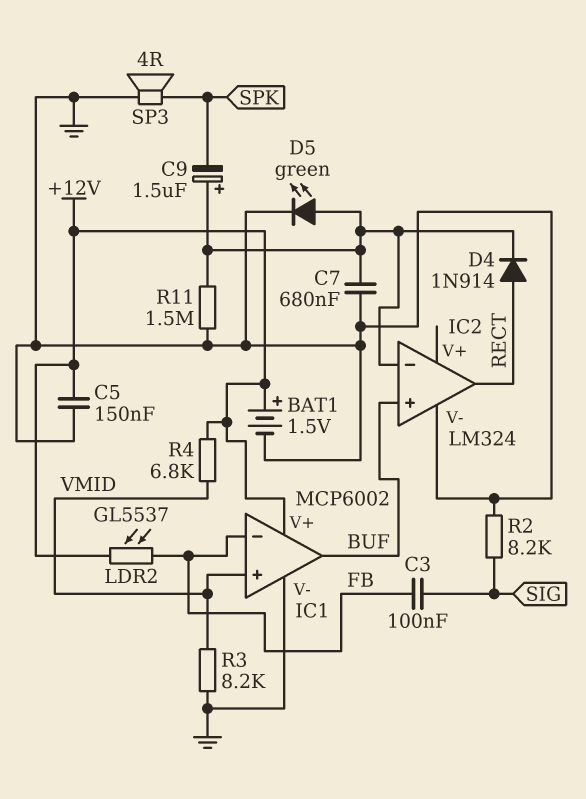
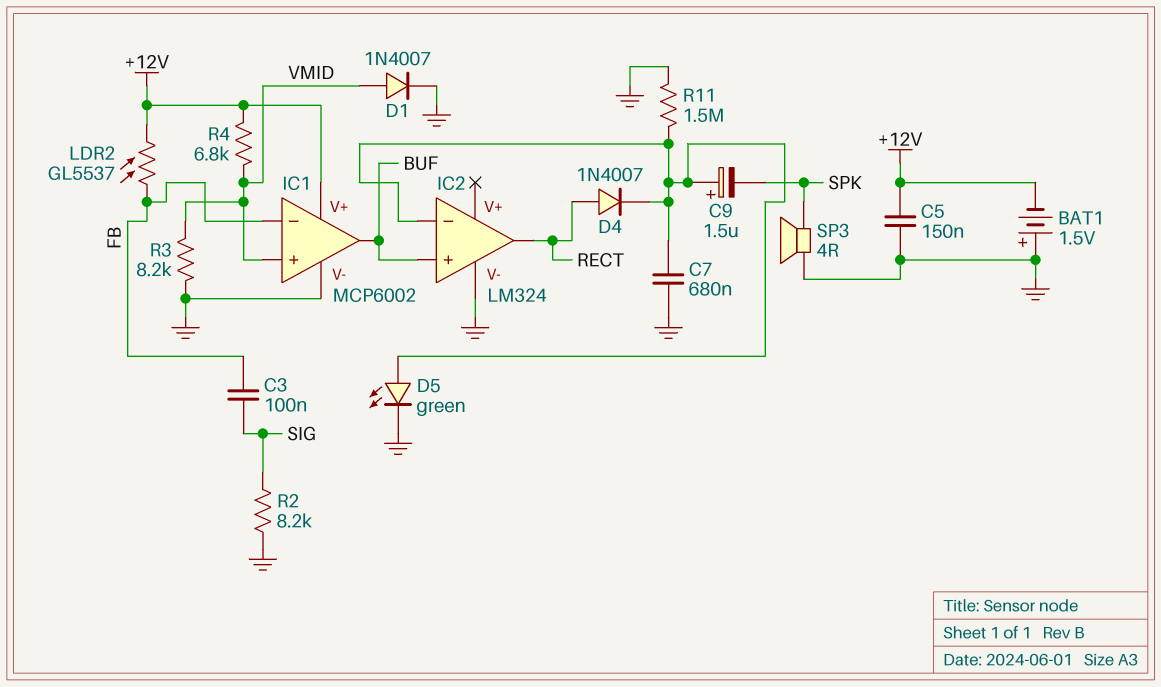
BAT1: 1.5V (plus +12V, minus GND) -> 1.5V (plus GND, minus +12V)
D1: none -> diode 1N4007 (A VMID, K GND)
D4: diode 1N914 (A RECT, K IC2/in-) -> diode 1N4007 (A RECT, K IC2/in-)

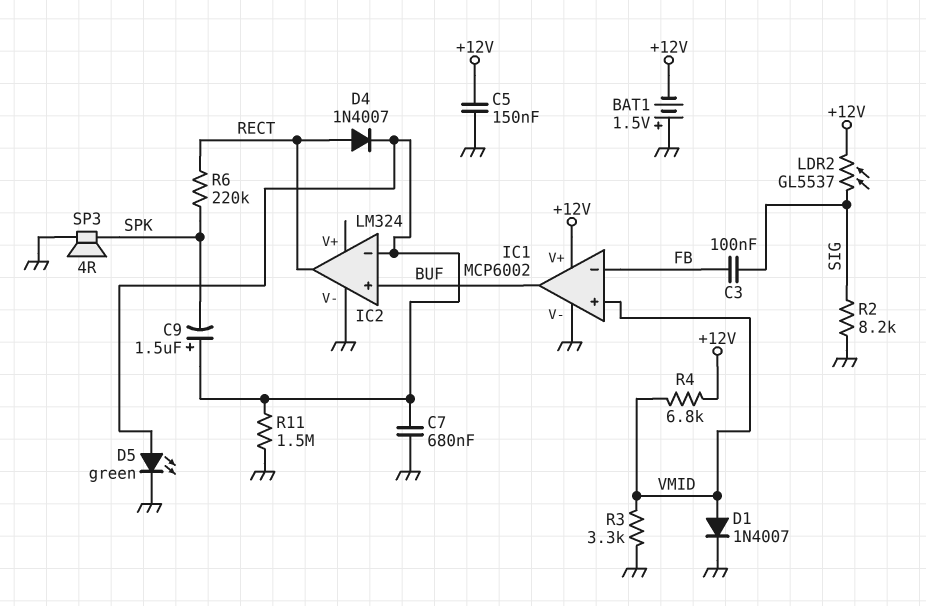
LDR2: GL5537 (+12V, FB) -> GL5537 (+12V, SIG)
R3: 8.2k (GND, VMID) -> 3.3k (GND, VMID)
R6: none -> 220k (RECT, SPK)

